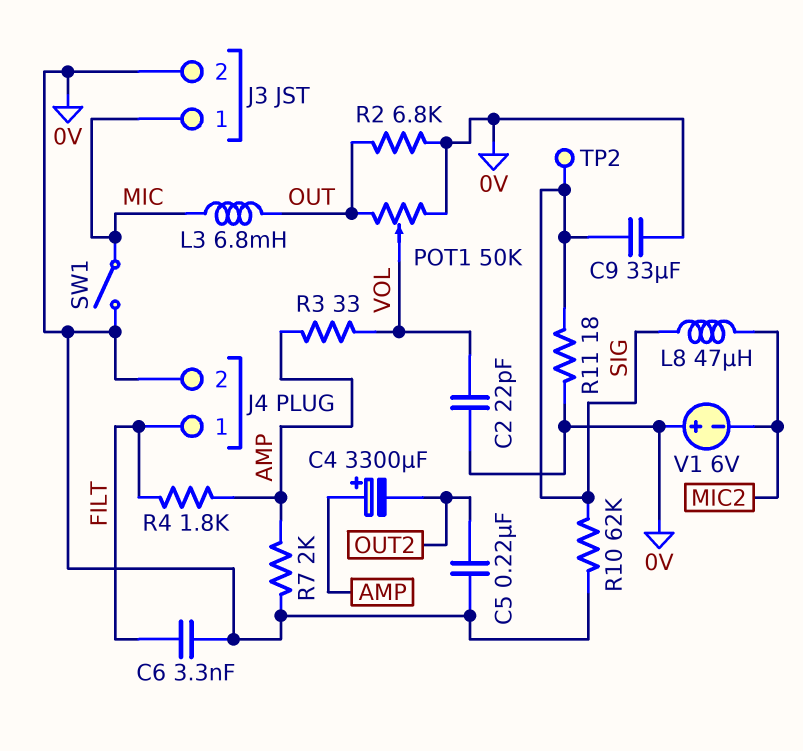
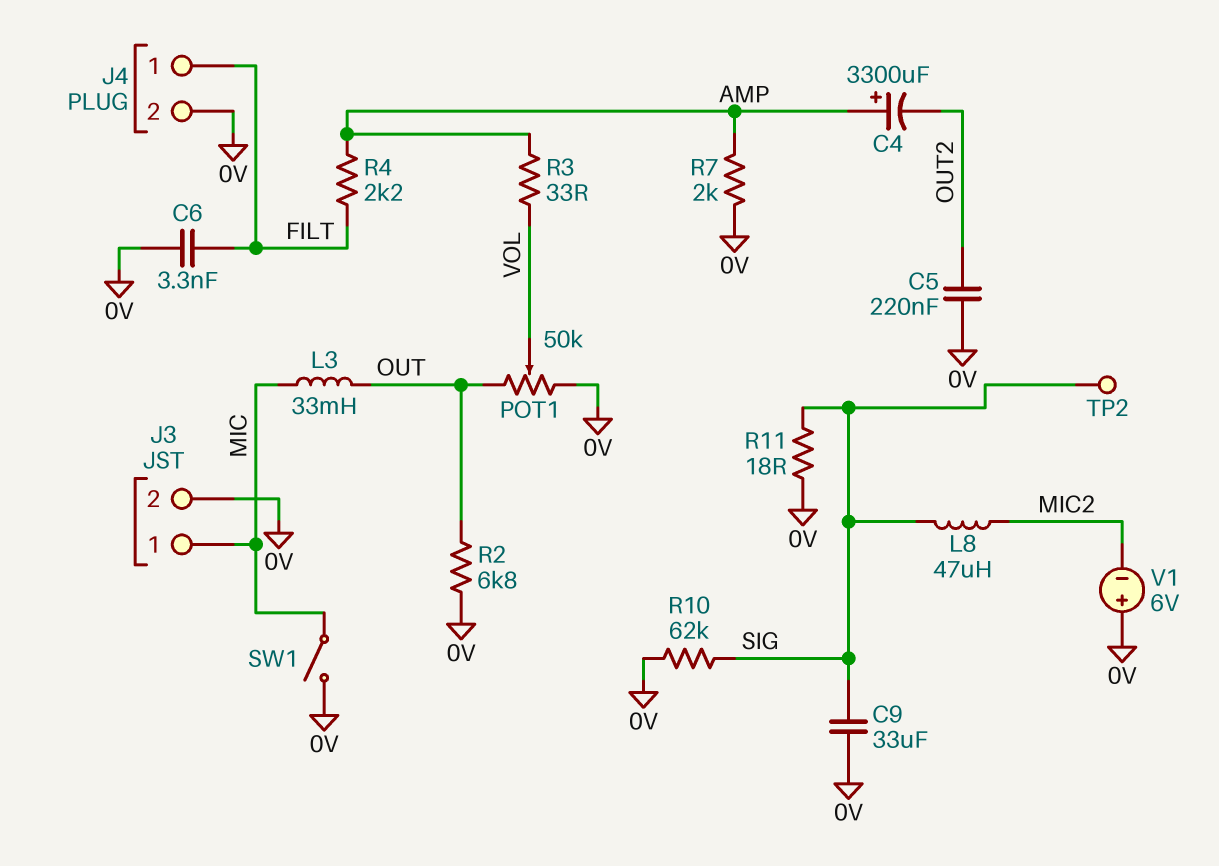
C2: 22pF (0V, VOL) -> none
L3: 6.8mH (MIC, OUT) -> 33mH (MIC, OUT)
R4: 1.8k (AMP, FILT) -> 2.2k (AMP, FILT)

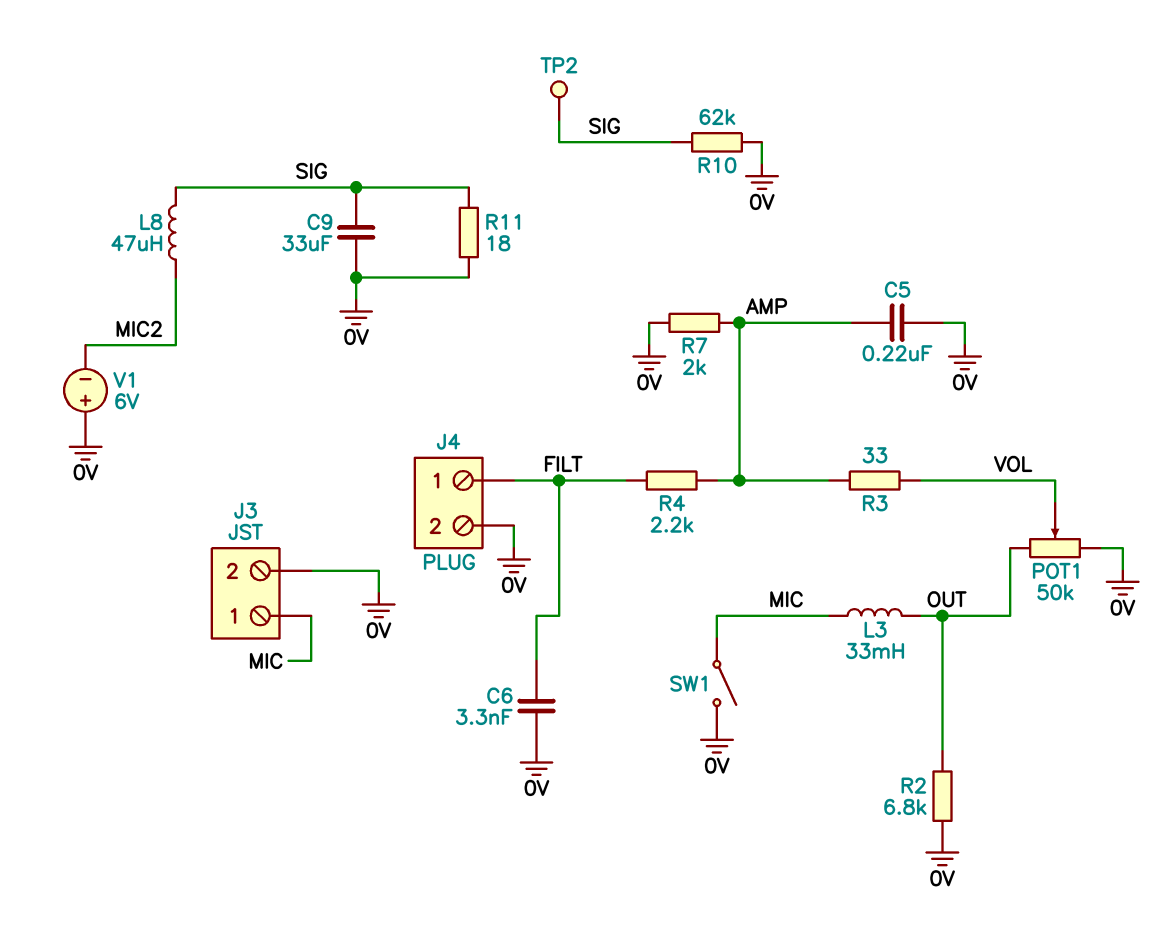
C4: 3300uF (plus AMP, minus OUT2) -> none
C5: 220nF (0V, OUT2) -> 220nF (0V, AMP)

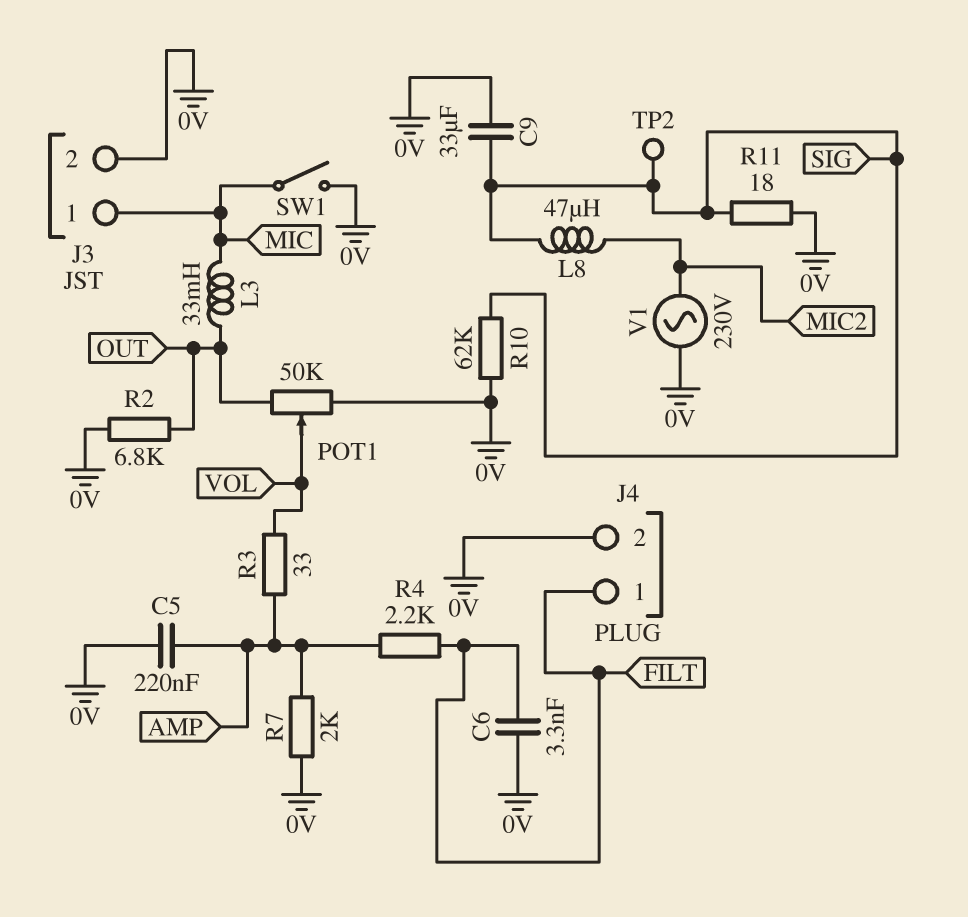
V1: 6V (plus 0V, minus MIC2) -> AC 230V (0V, MIC2)

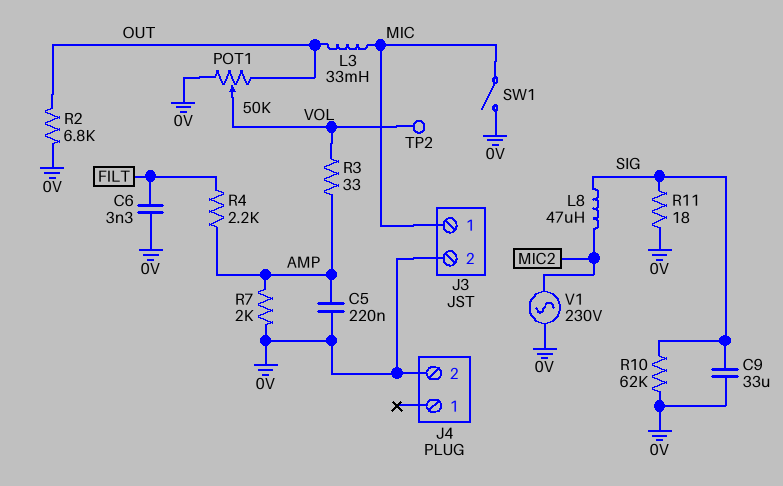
J4 pin 1: FILT -> none
TP2: test point (SIG) -> test point (VOL)

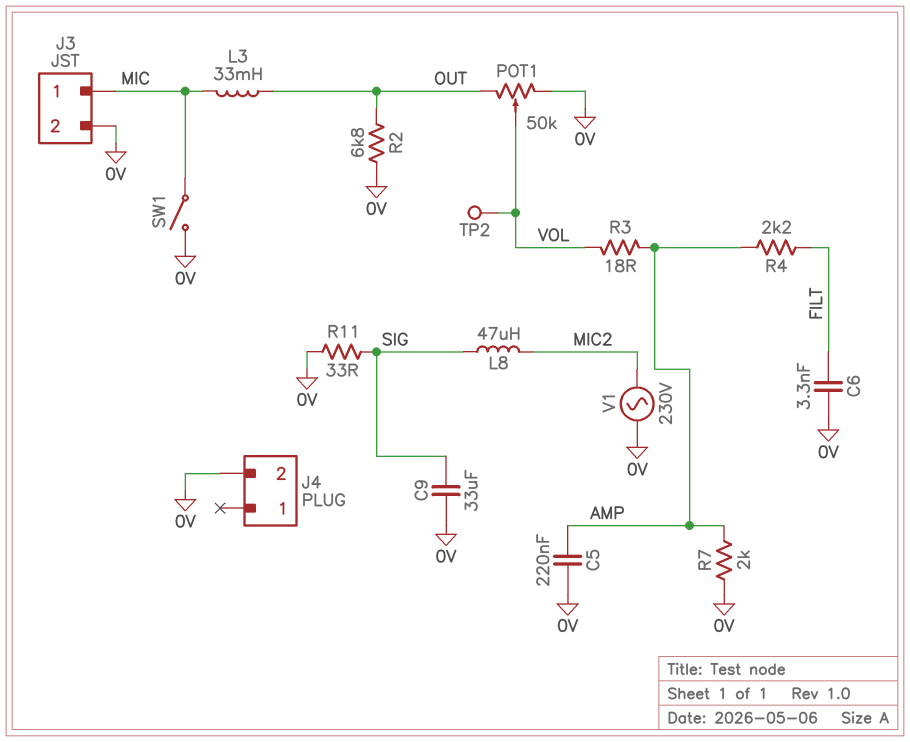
R3: 33 (AMP, VOL) -> 18 (AMP, VOL)
R10: 62k (0V, SIG) -> none
R11: 18 (0V, SIG) -> 33 (0V, SIG)

